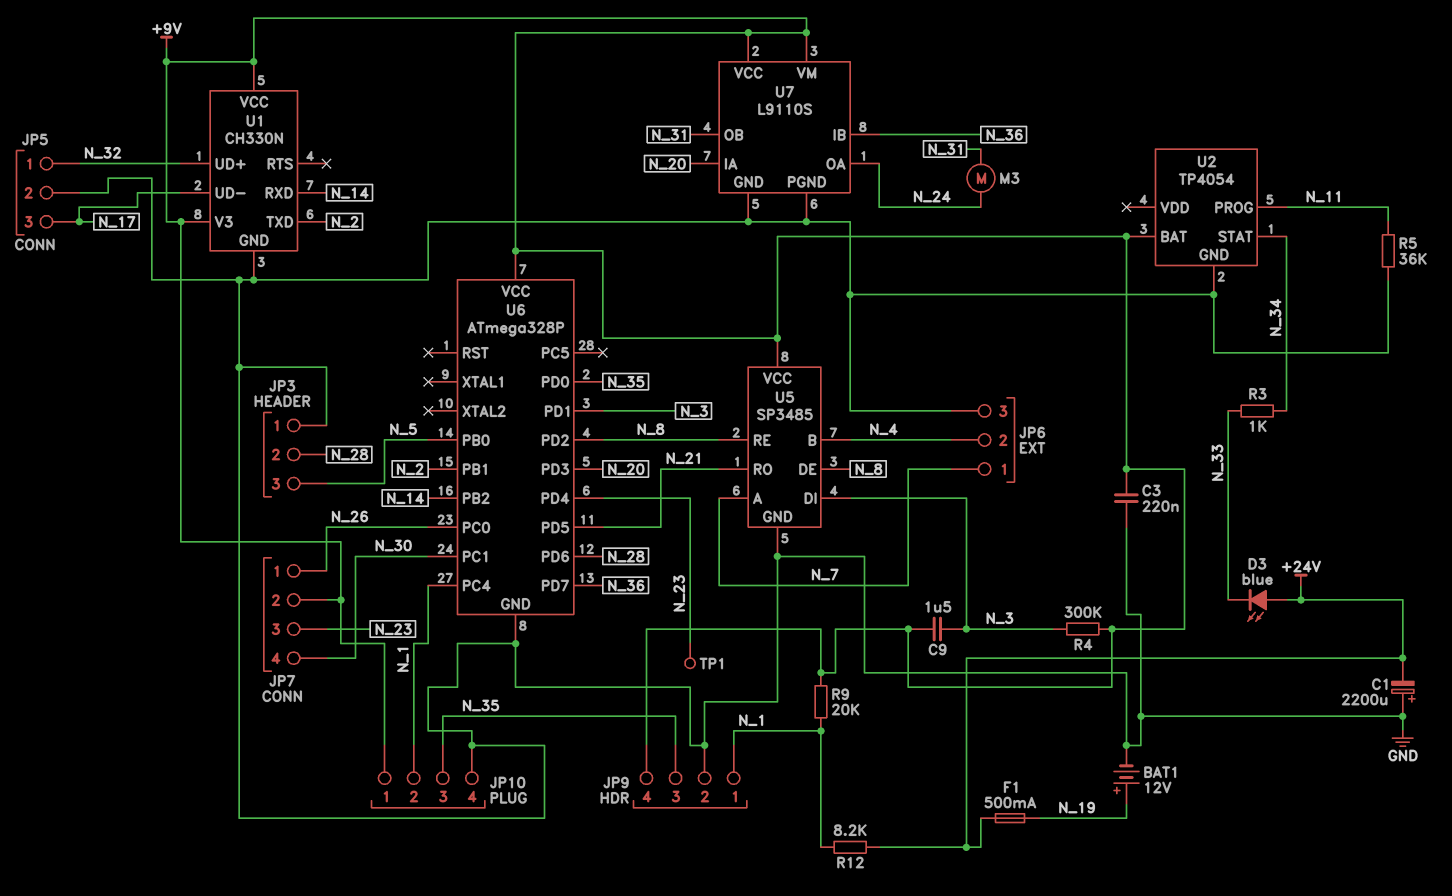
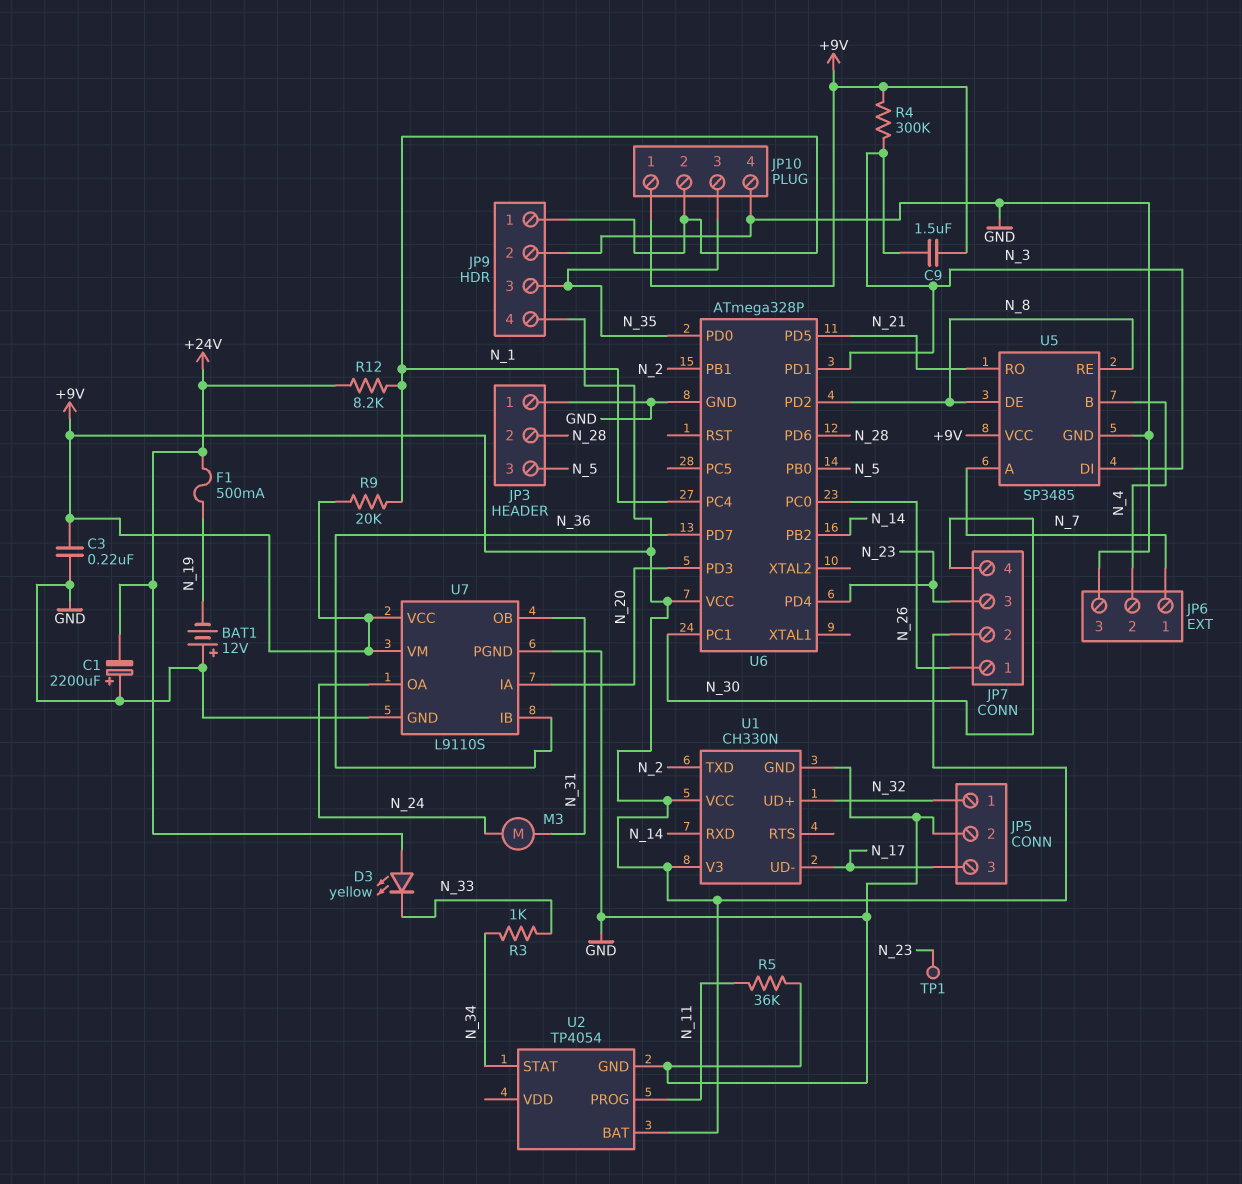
BAT1: 12V (plus N_19, minus GND) -> 12V (plus GND, minus N_19)
D3: LED blue (A +24V, K N_33) -> LED yellow (A +24V, K N_33)

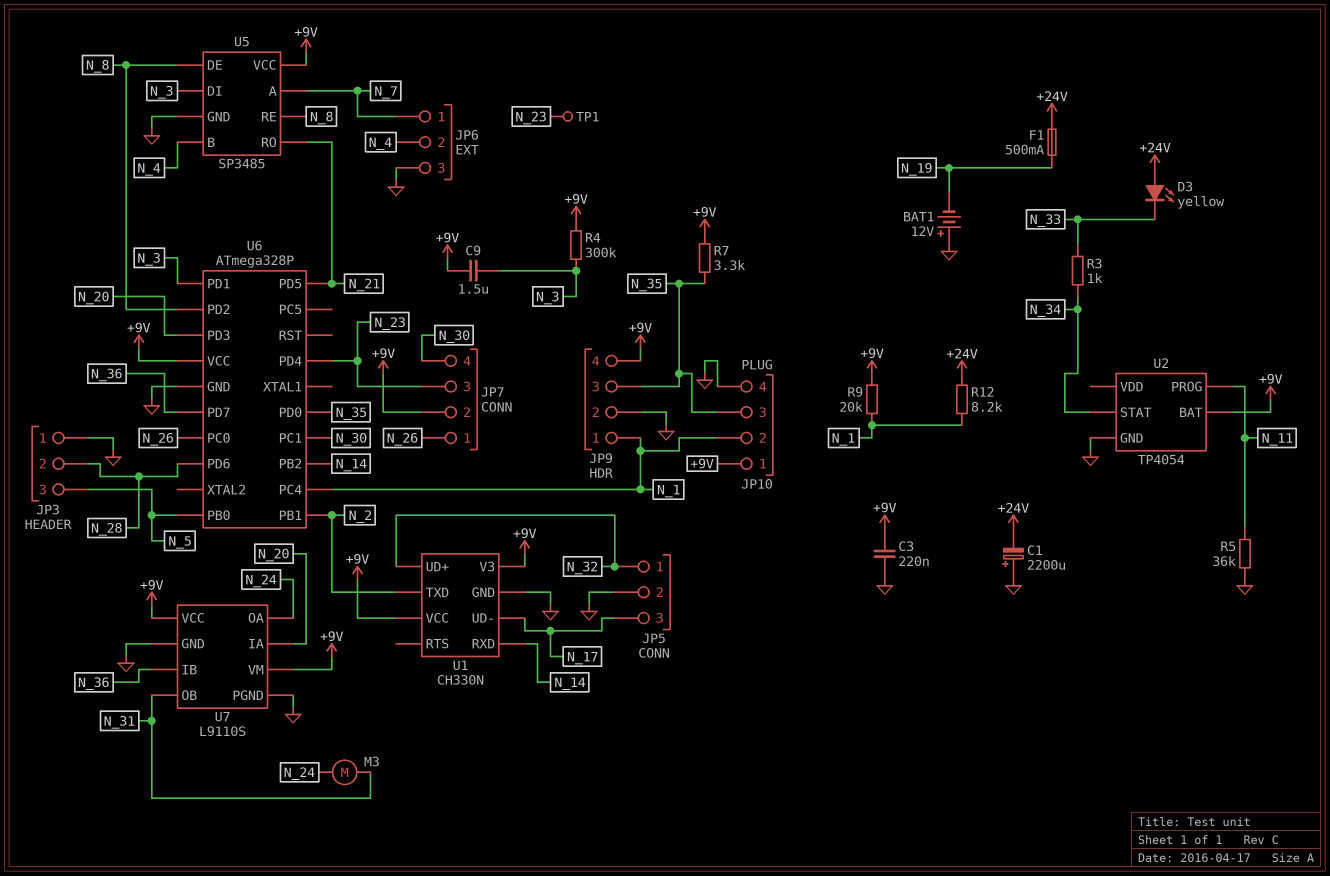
R7: none -> 3.3k (+9V, N_35)

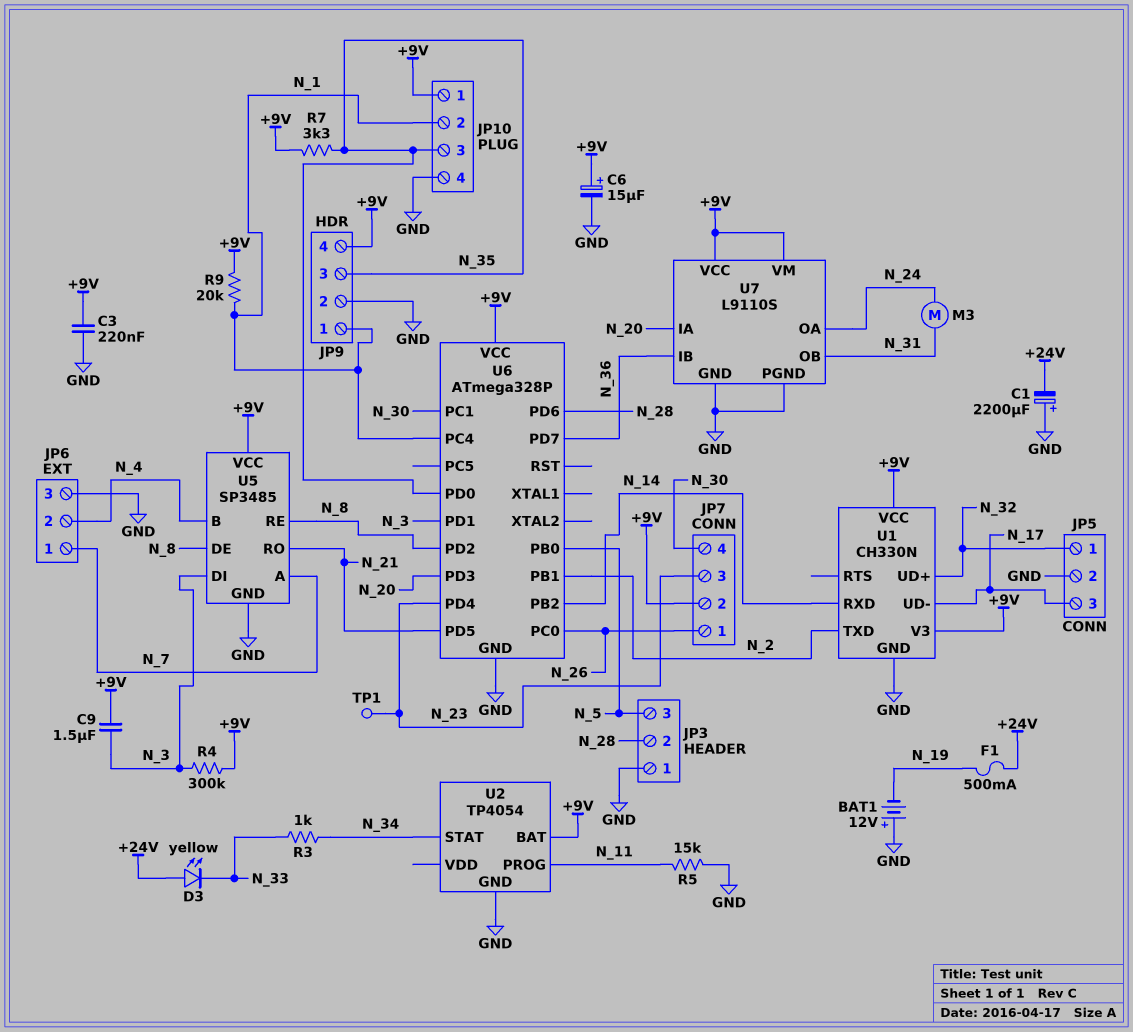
C6: none -> 15uF (plus +9V, minus GND)
R5: 36k (GND, N_11) -> 15k (GND, N_11)
R12: 8.2k (+24V, N_1) -> none

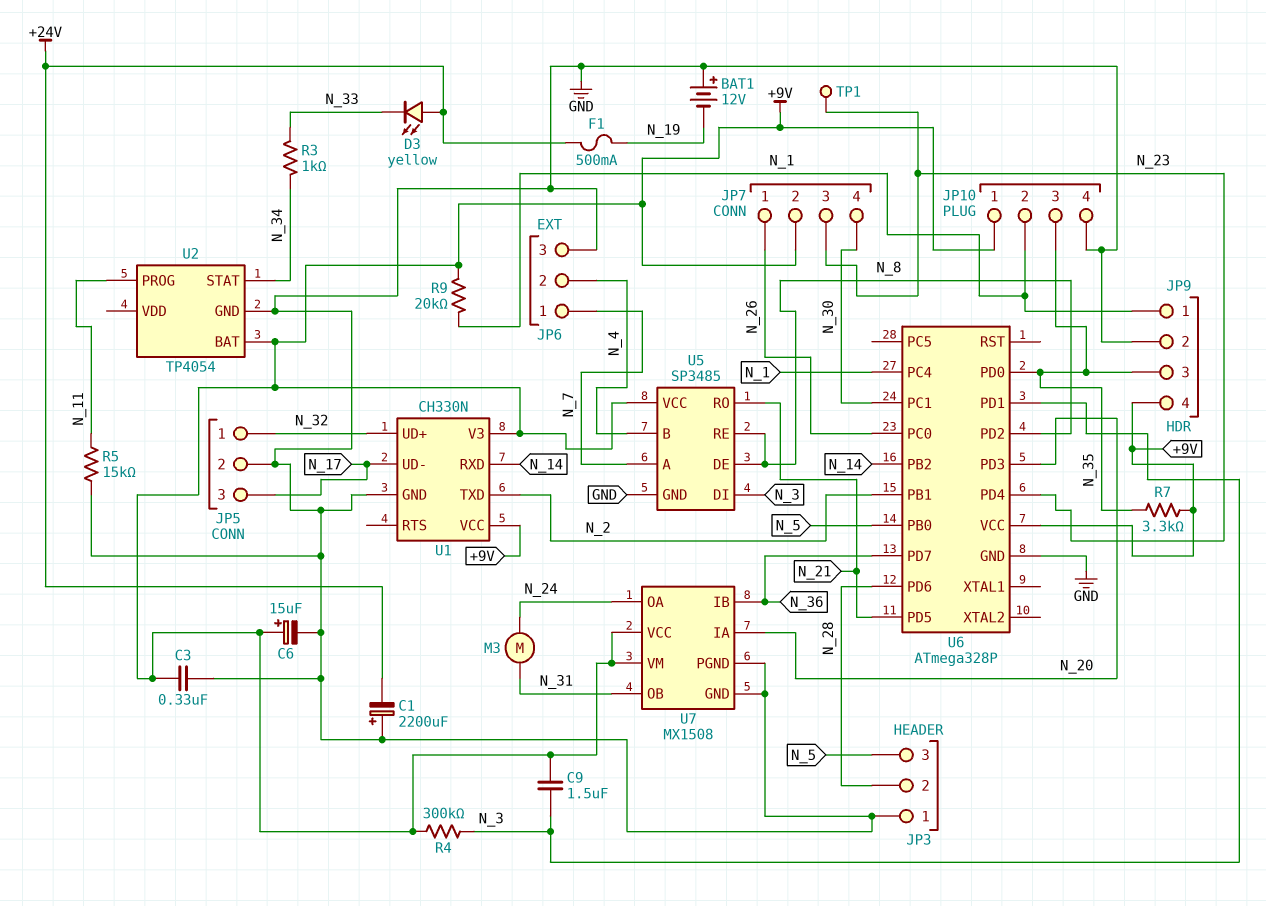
C3: 220nF (+9V, GND) -> 330nF (+9V, GND)
U7: L9110S -> MX1508

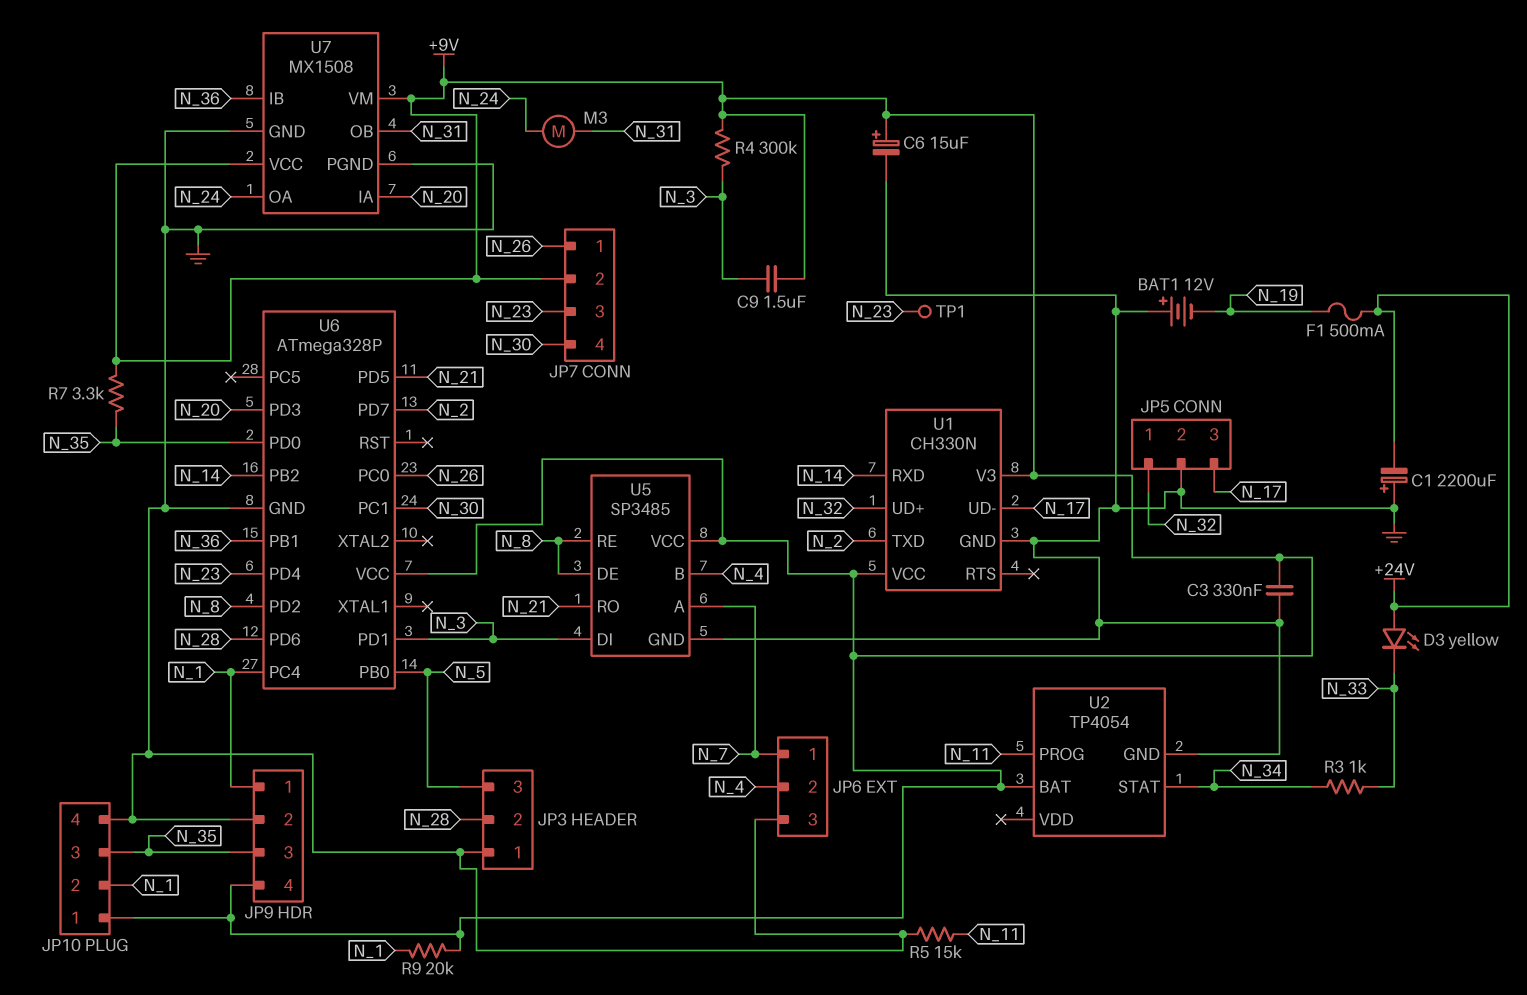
U6 pin PB1: N_2 -> N_36
U6 pin PD7: N_36 -> N_2

